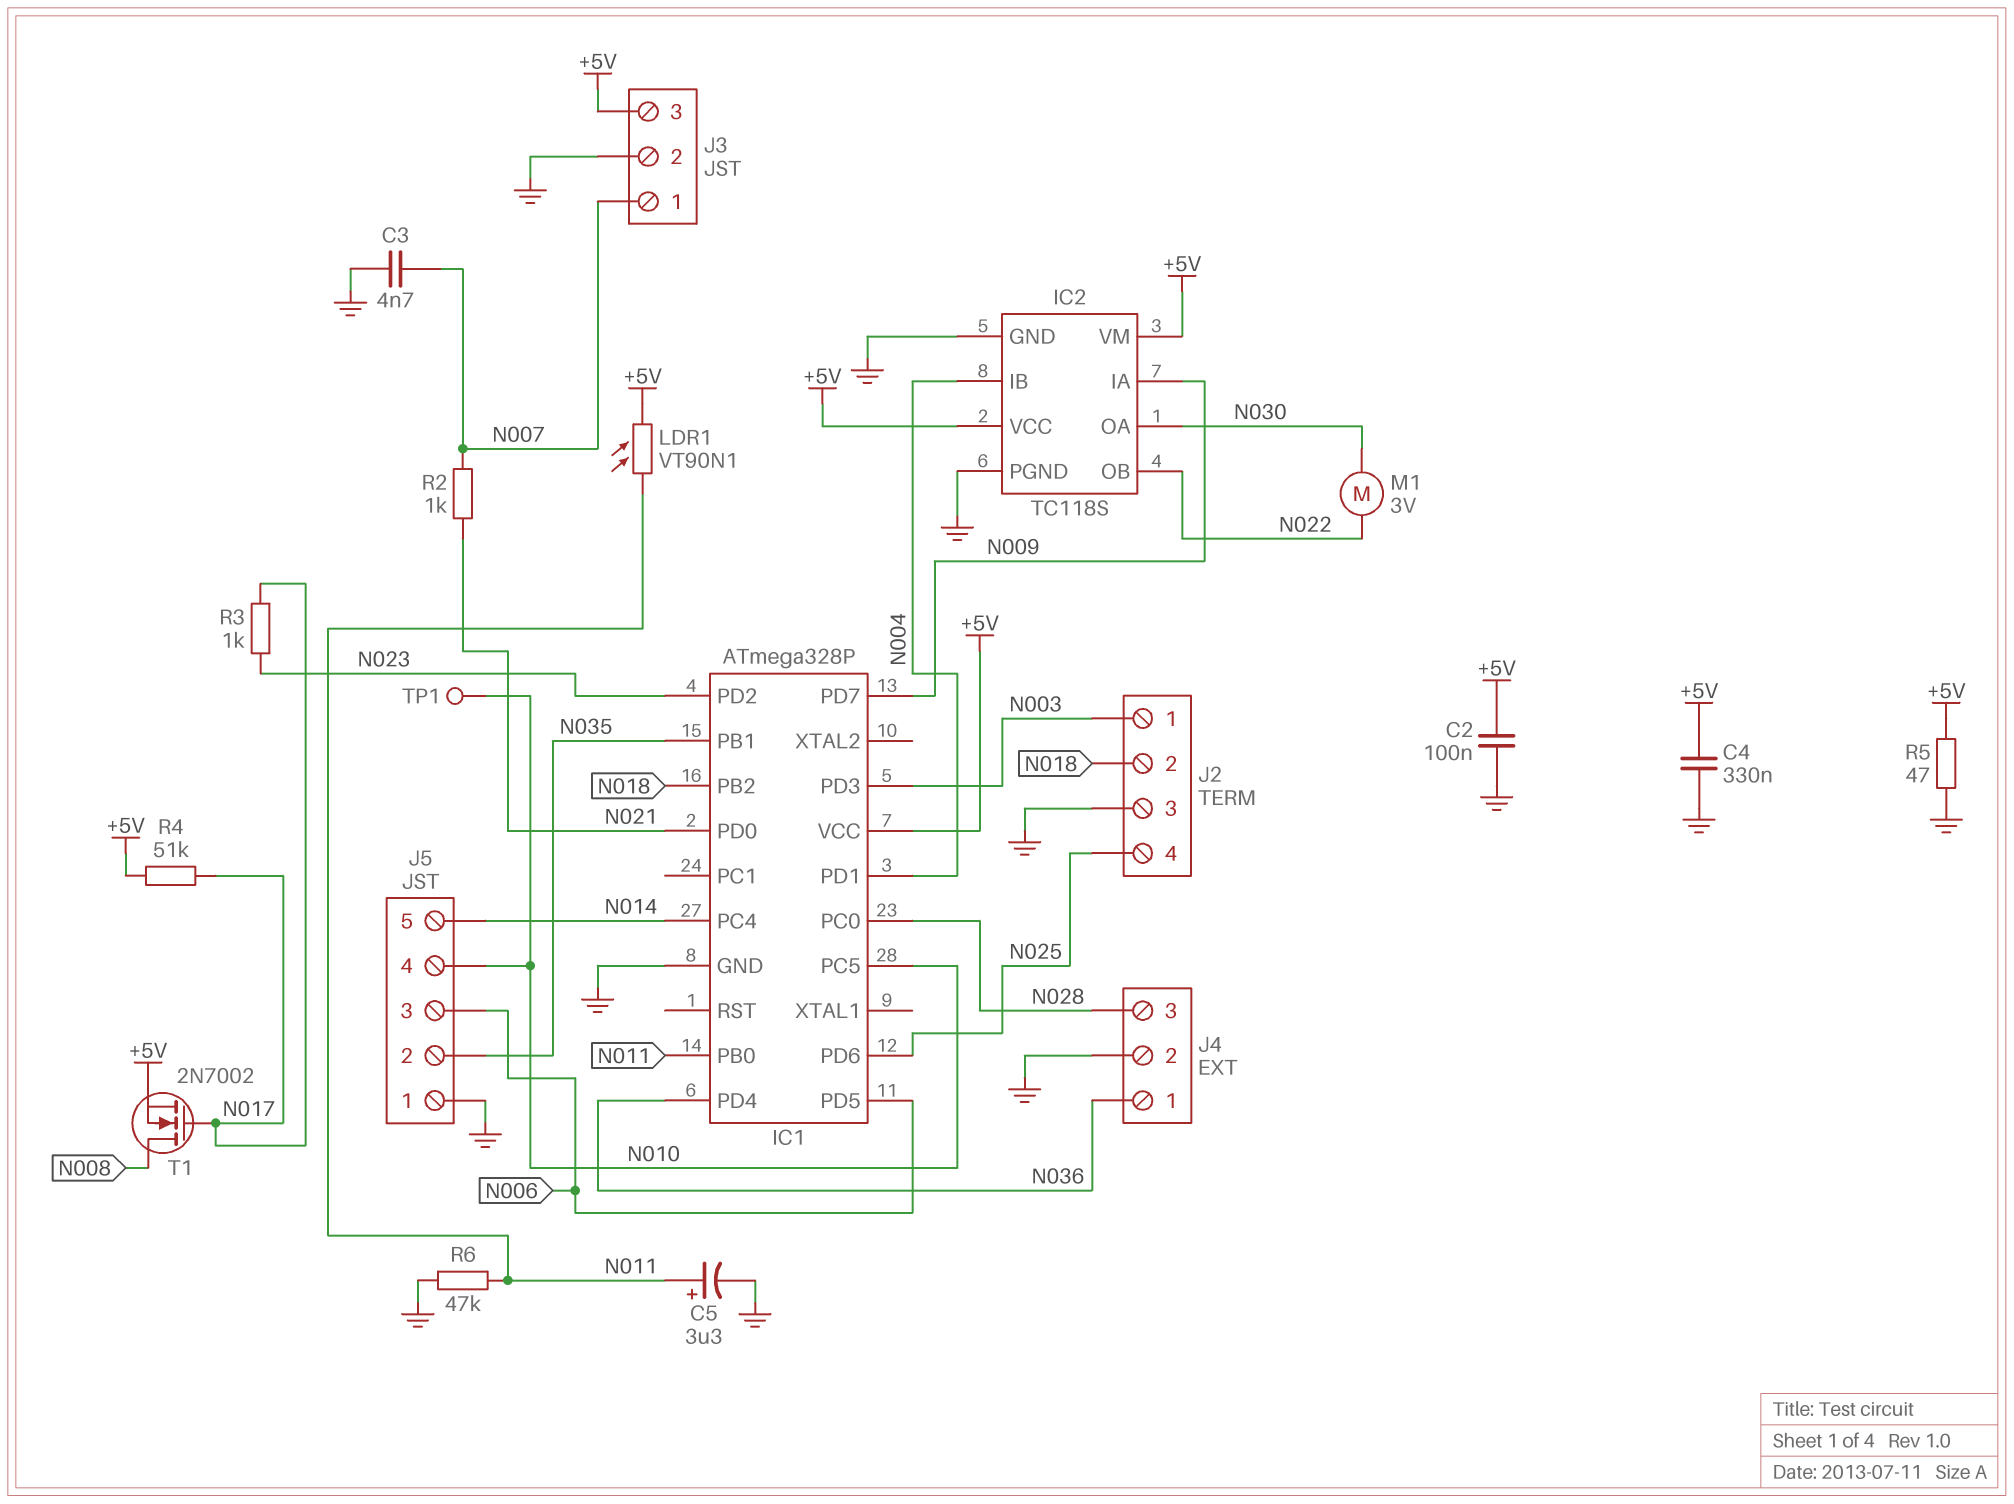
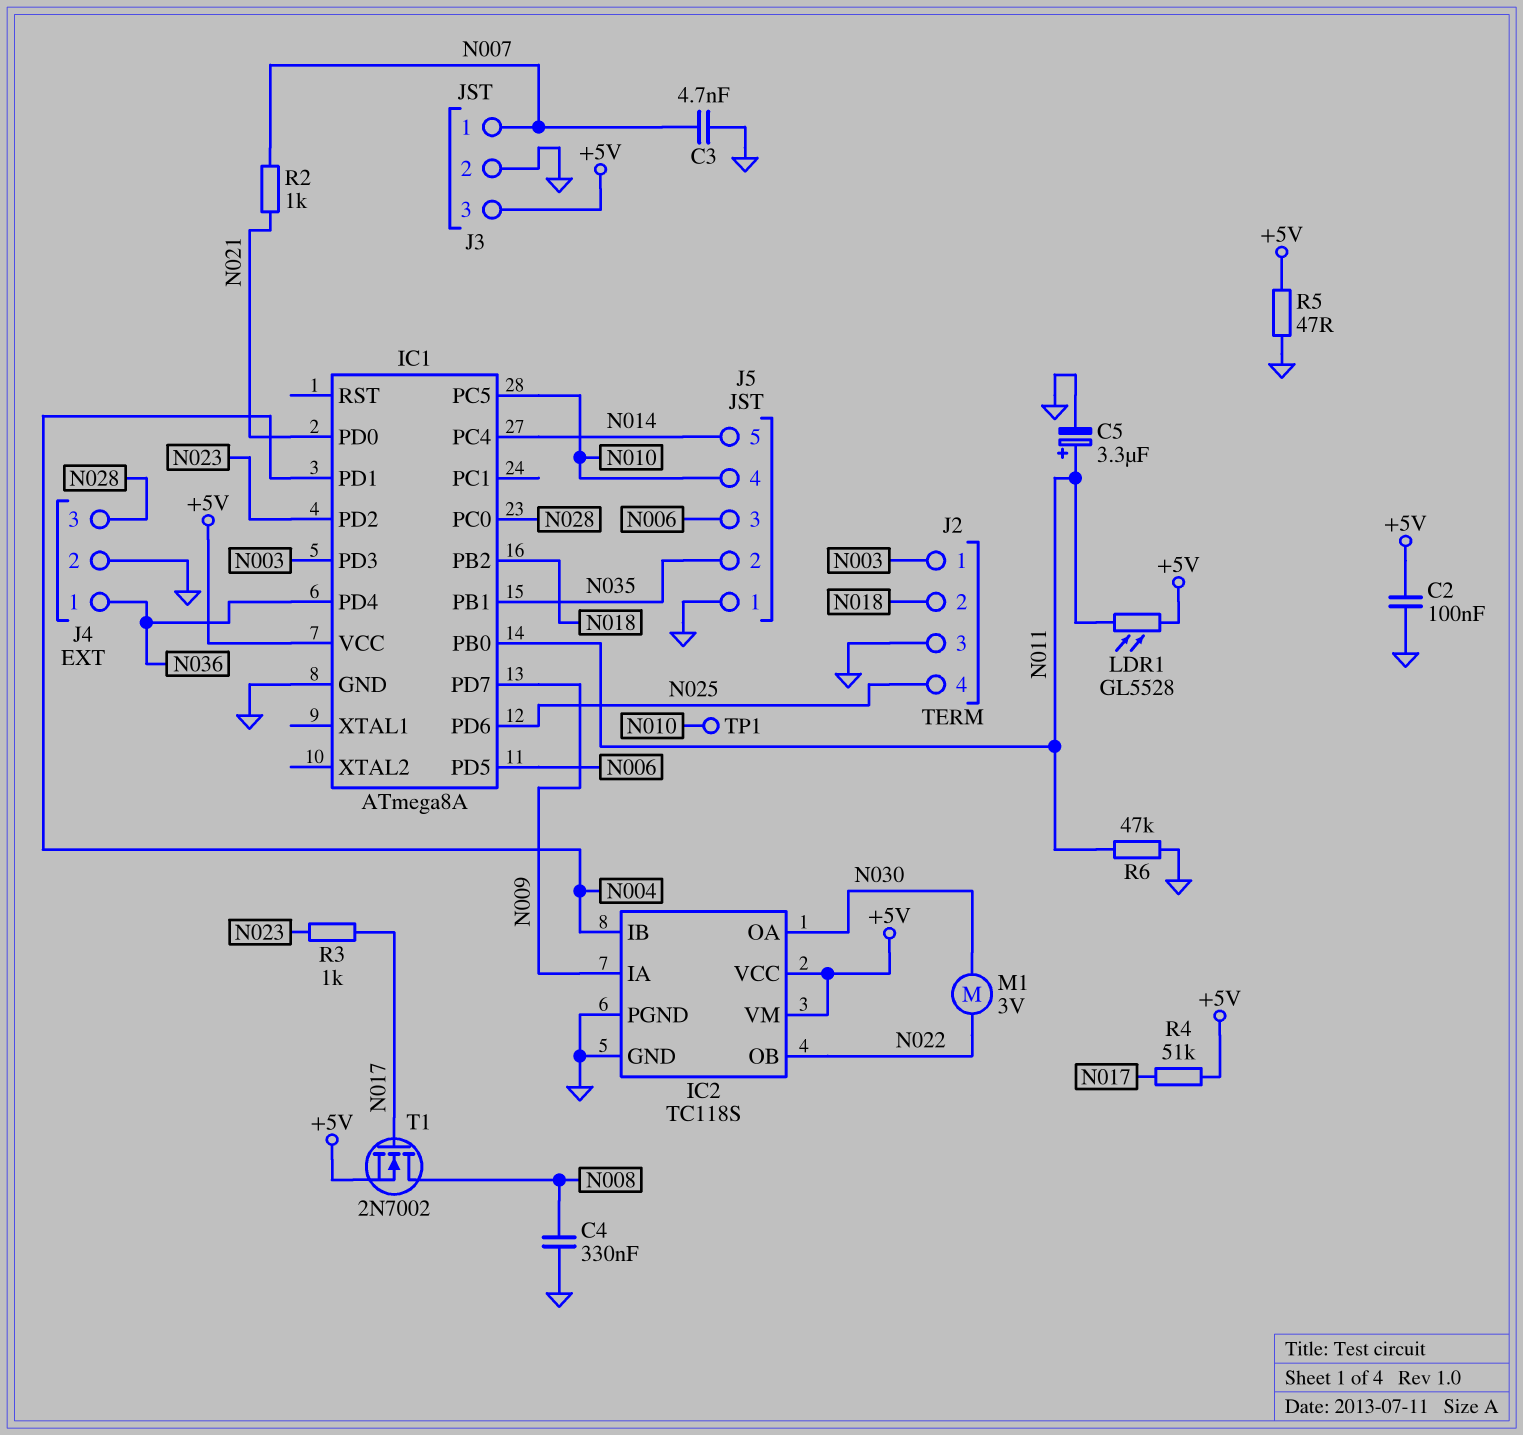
C4: 330nF (+5V, GND) -> 330nF (GND, N008)
IC1: ATmega328P -> ATmega8A
LDR1: VT90N1 (+5V, N011) -> GL5528 (+5V, N011)

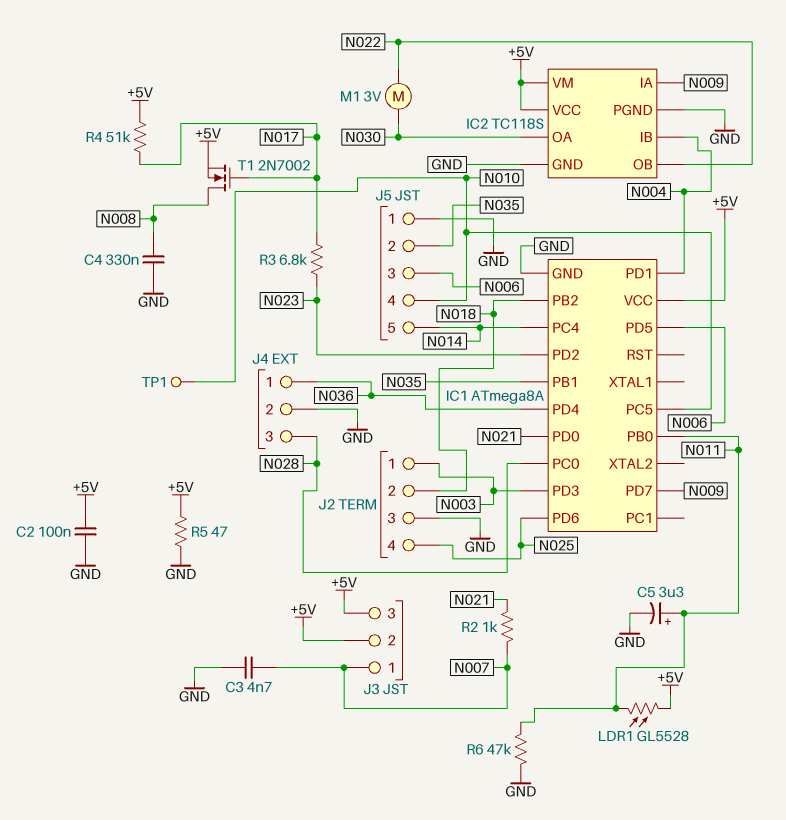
J3 pin 2: GND -> +5V
R3: 1k (N017, N023) -> 6.8k (N017, N023)

